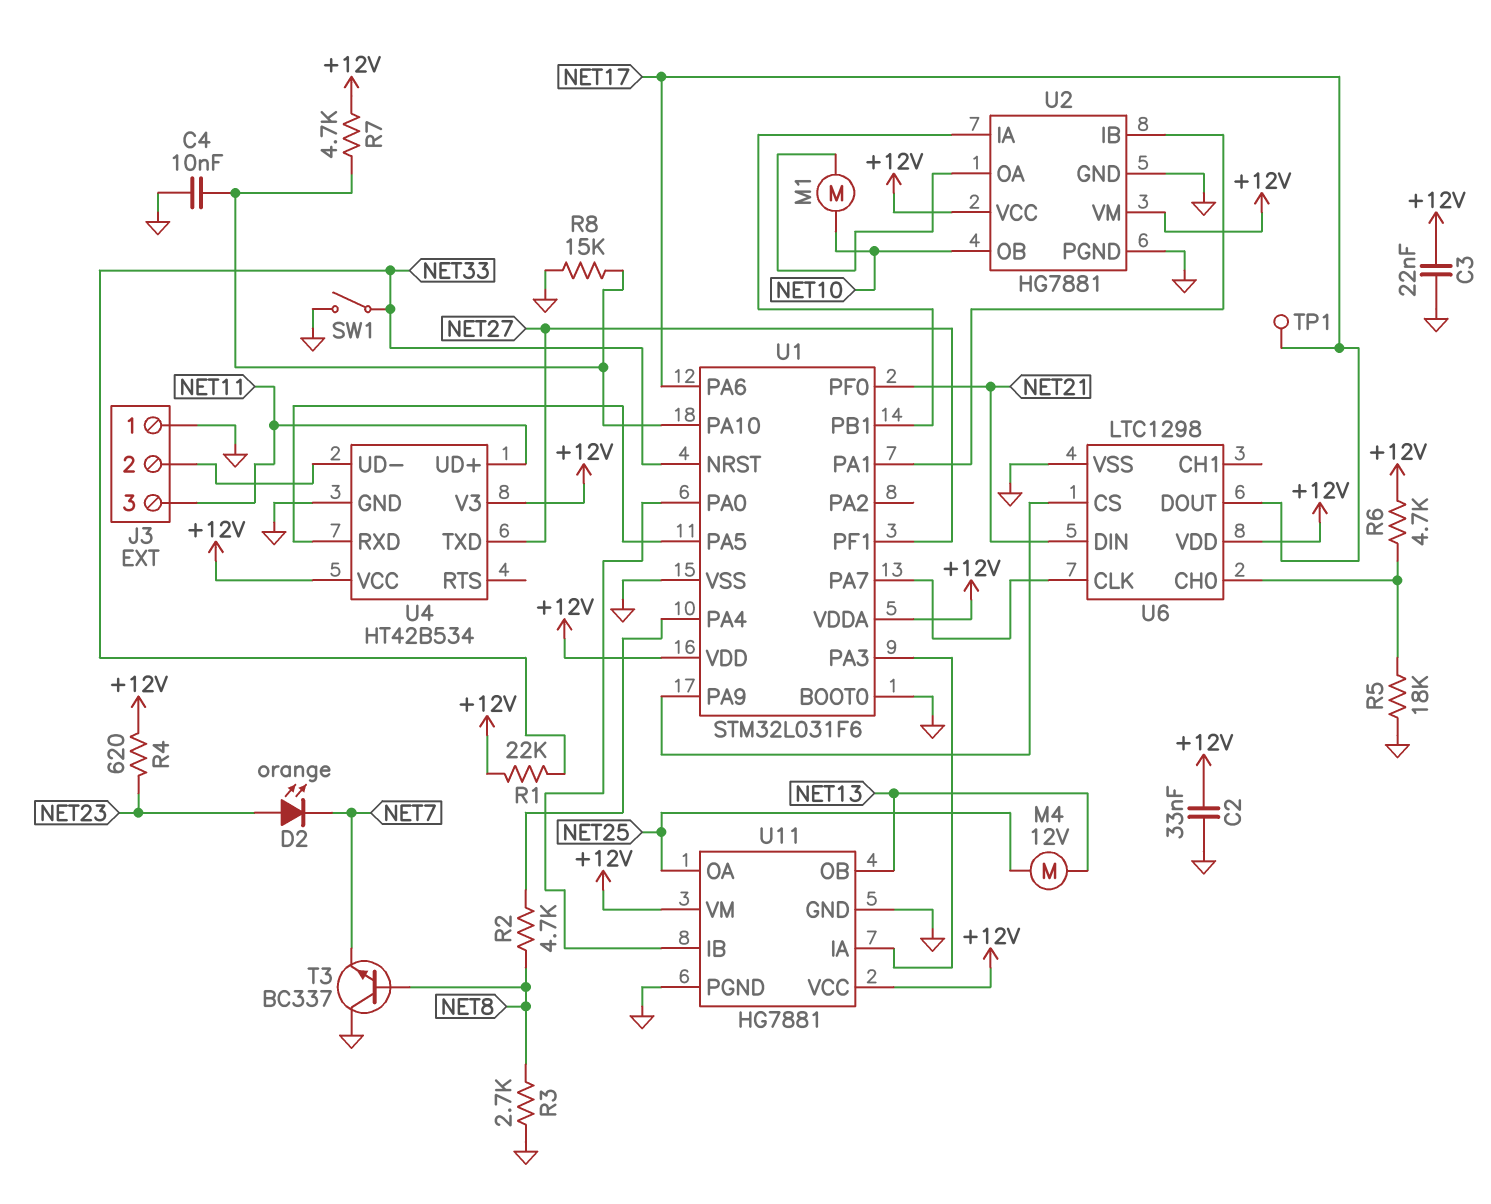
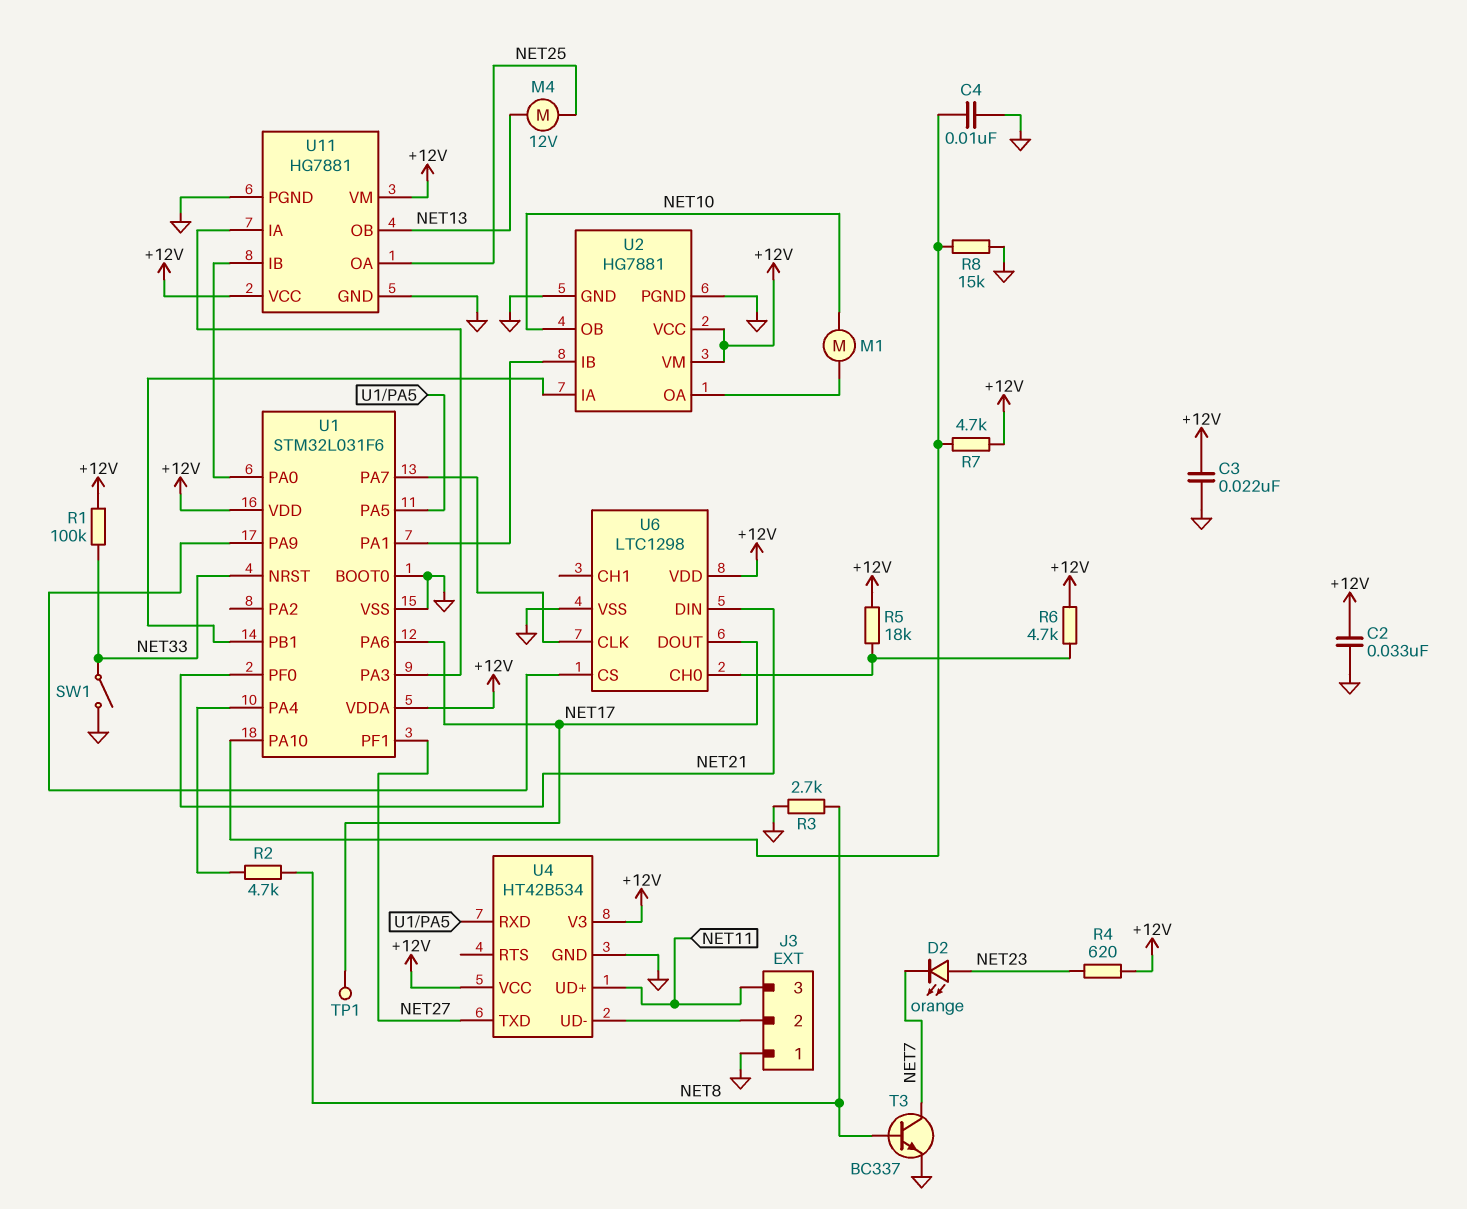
R1: 22k (+12V, NET33) -> 100k (+12V, NET33)
R5: 18k (GND, U6/CH0) -> 18k (+12V, U6/CH0)
T3: NPN BC337 (B NET8, C GND, E NET7) -> NPN BC337 (B NET8, C NET7, E GND)

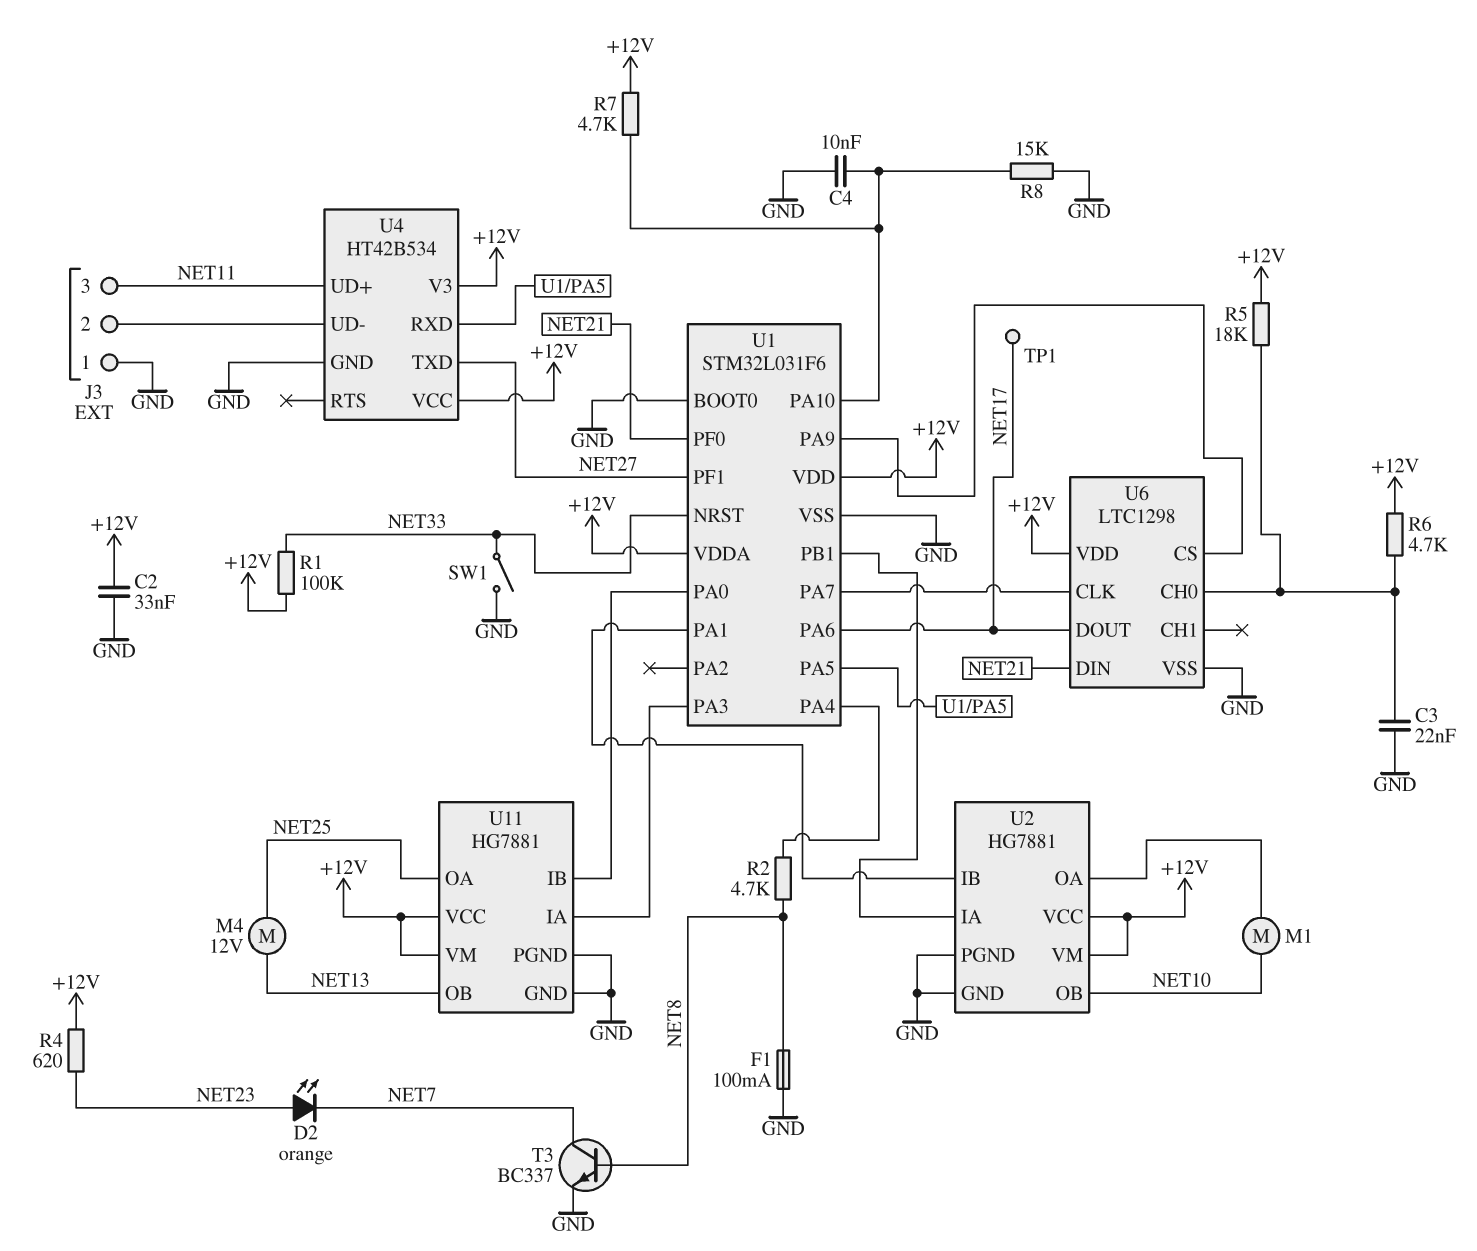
C3: 22nF (+12V, GND) -> 22nF (GND, U6/CH0)
F1: none -> 100mA (GND, NET8)
R3: 2.7k (GND, NET8) -> none

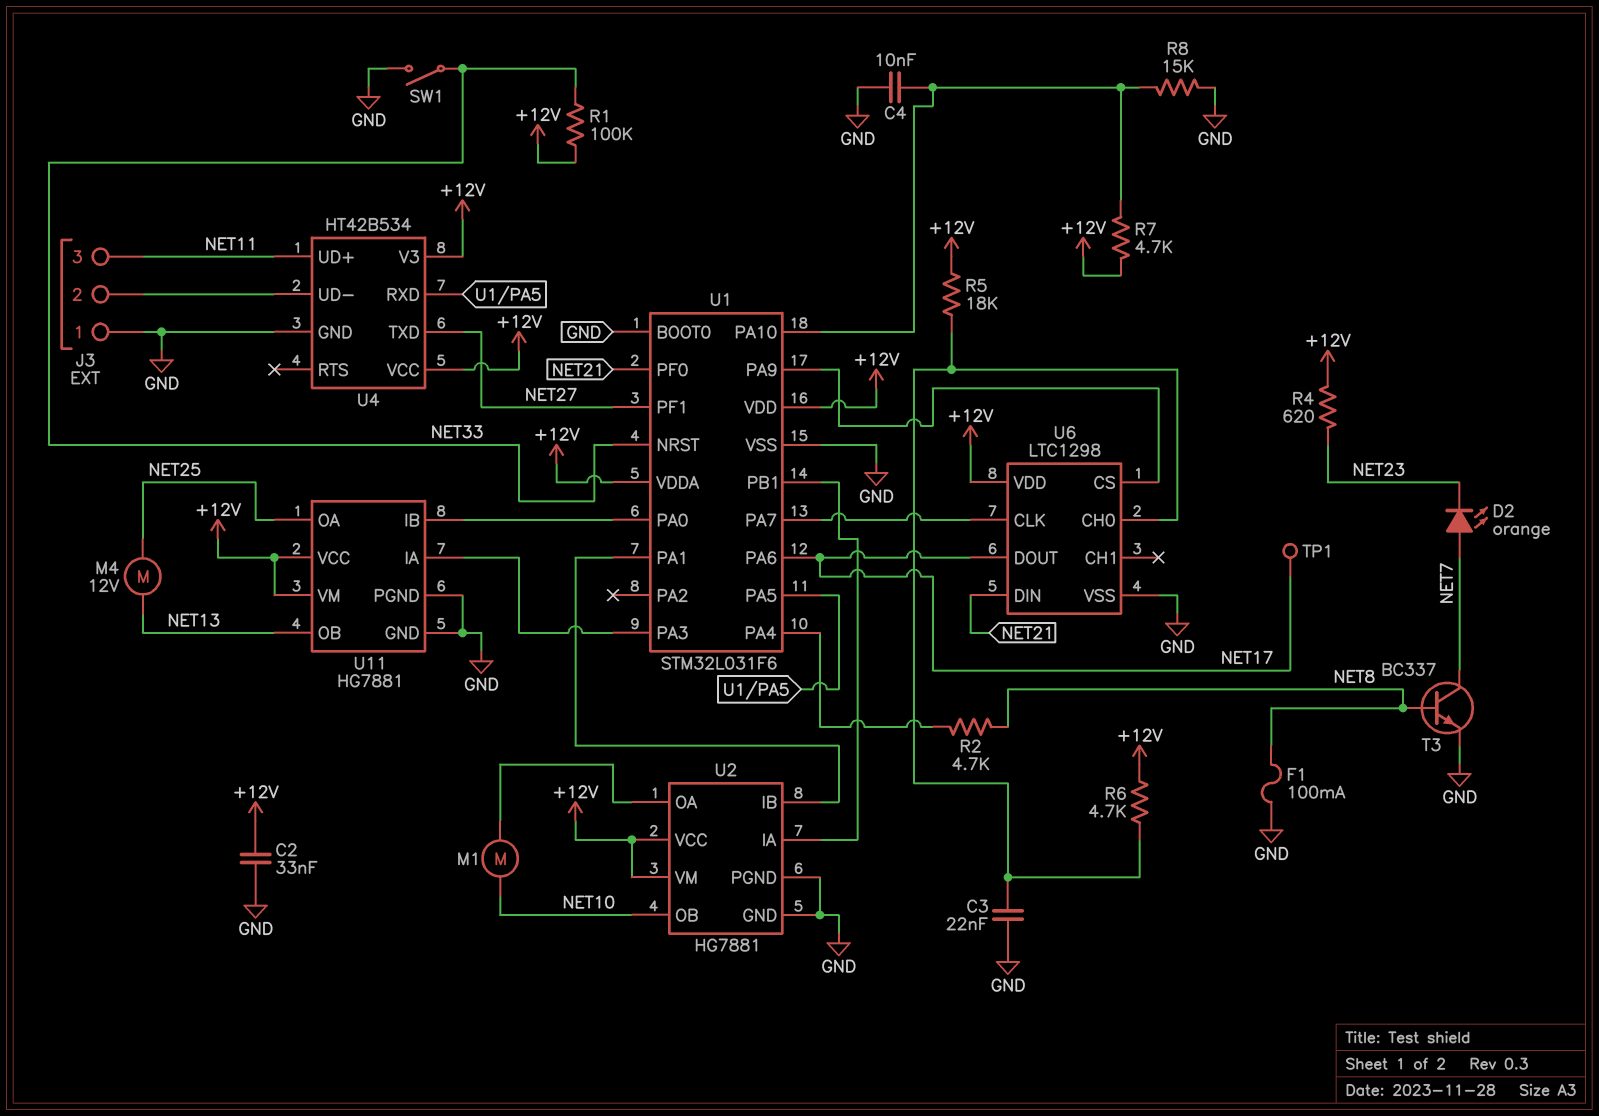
D2: LED orange (A NET23, K NET7) -> LED orange (A NET7, K NET23)

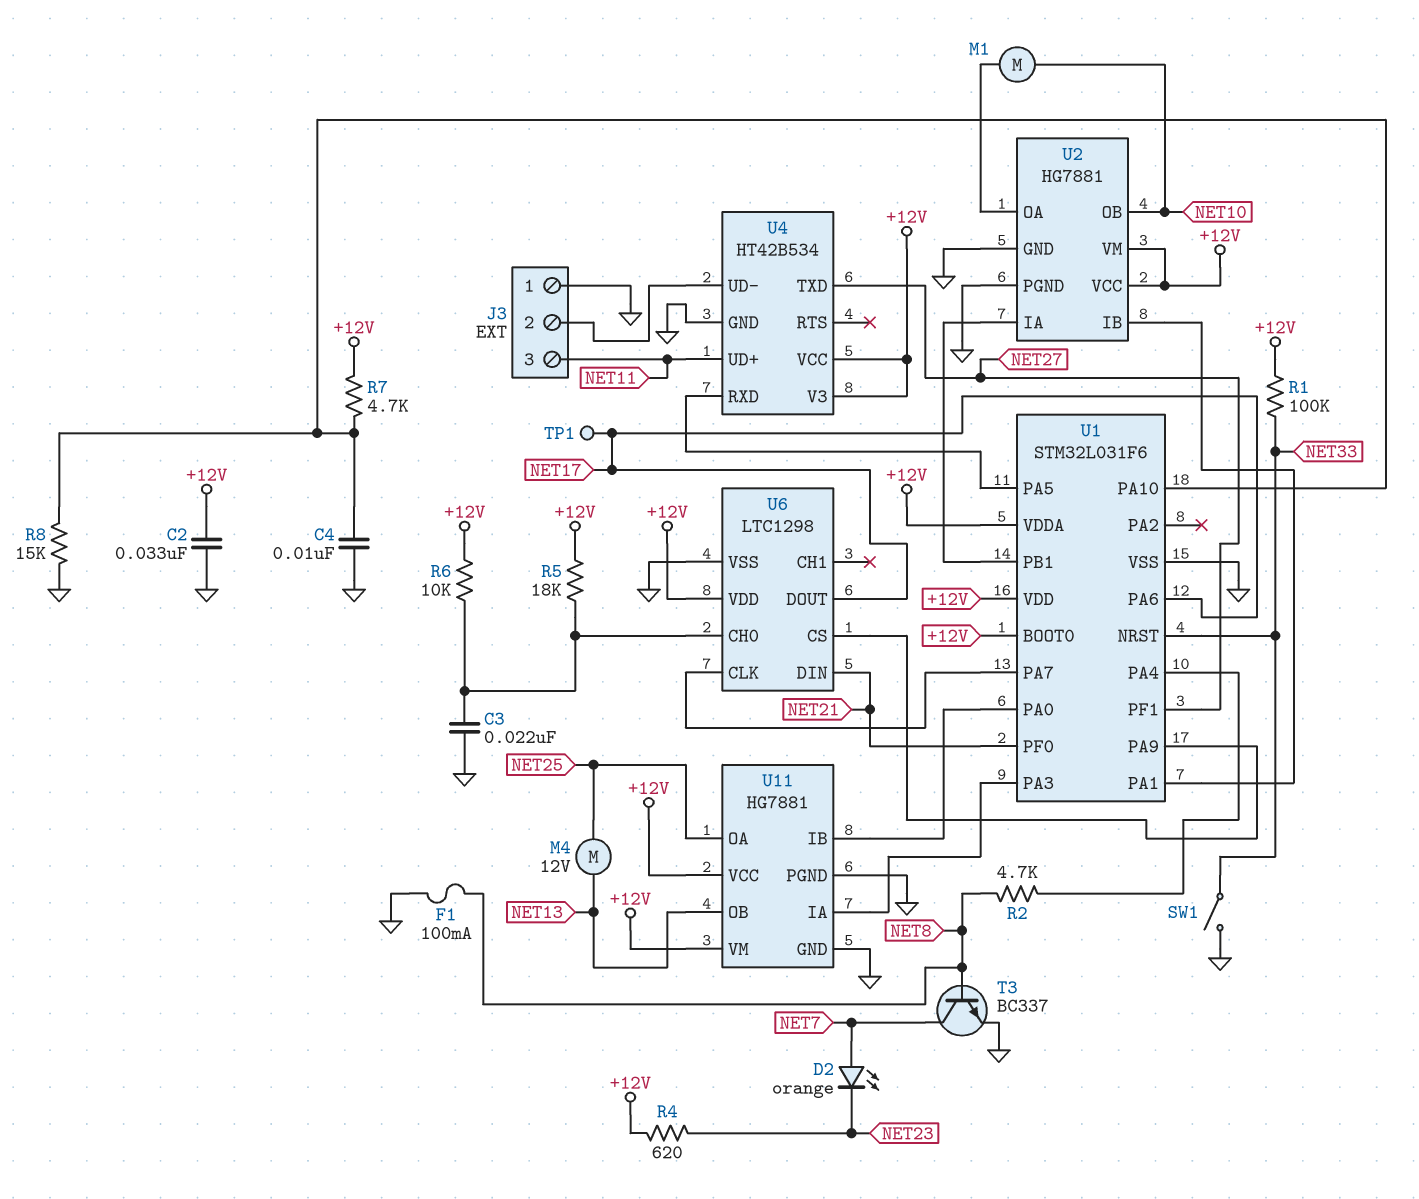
R6: 4.7k (+12V, U6/CH0) -> 10k (+12V, U6/CH0)
U1 pin BOOT0: GND -> +12V

